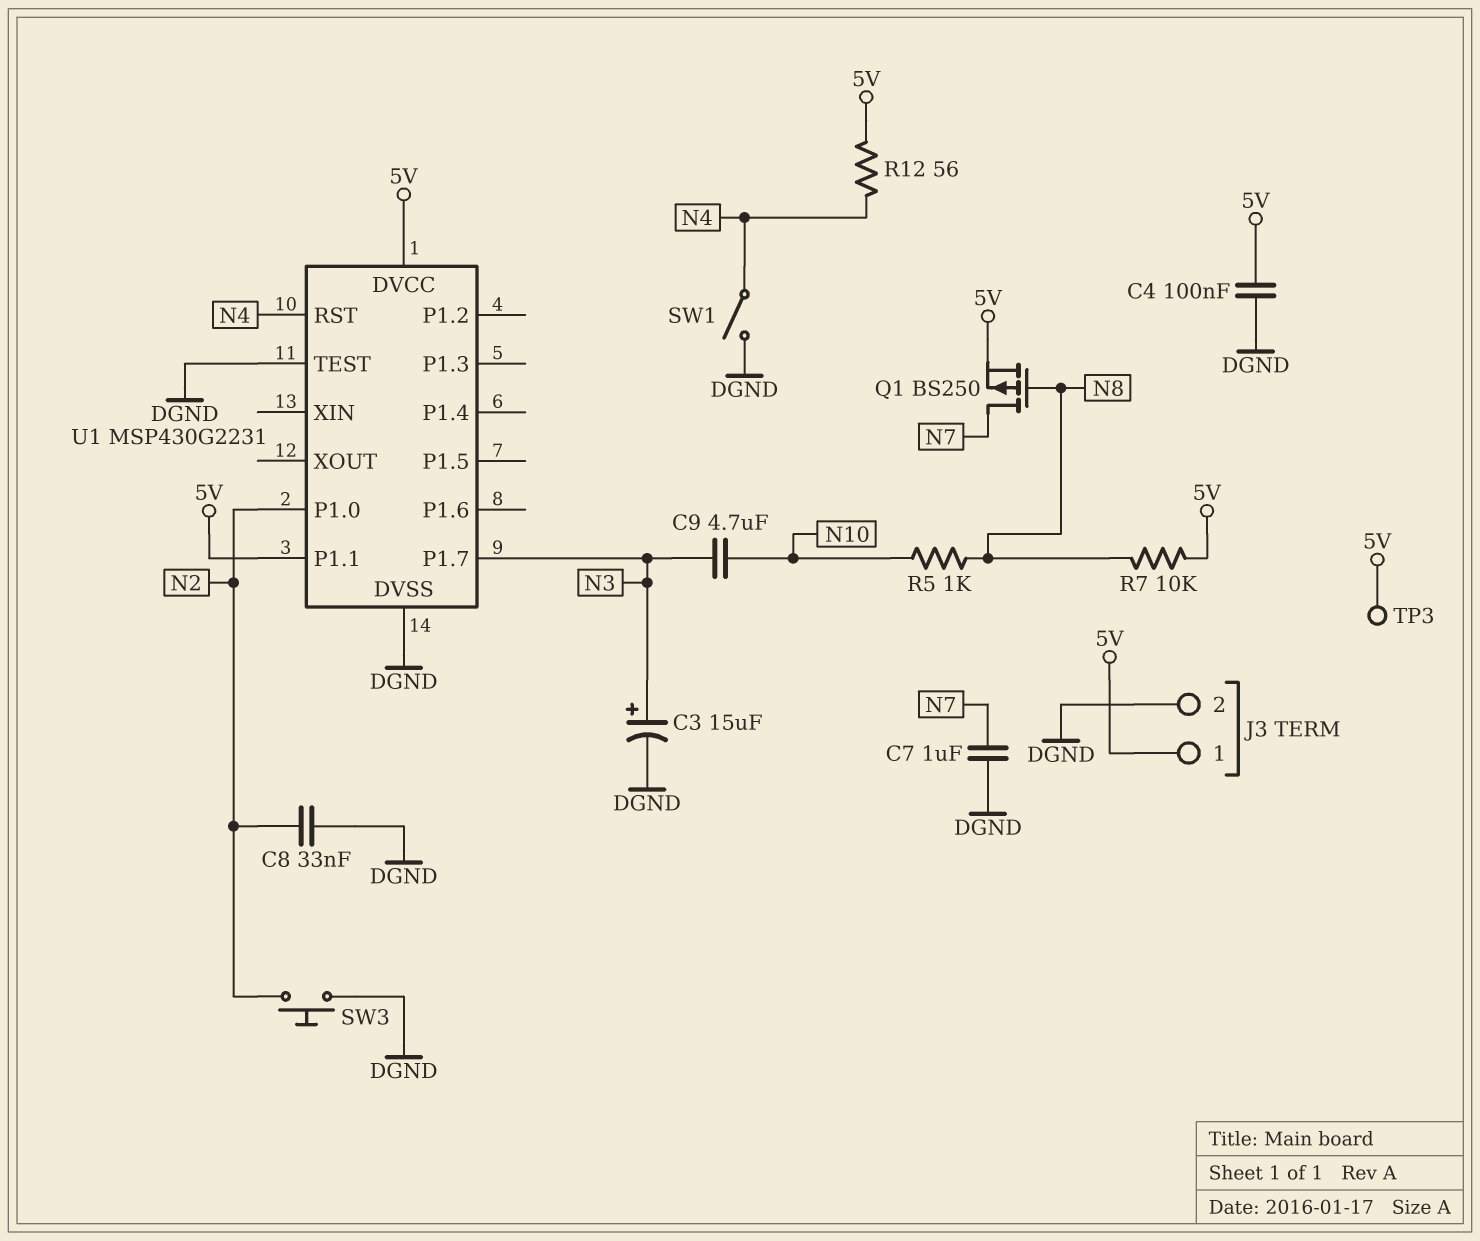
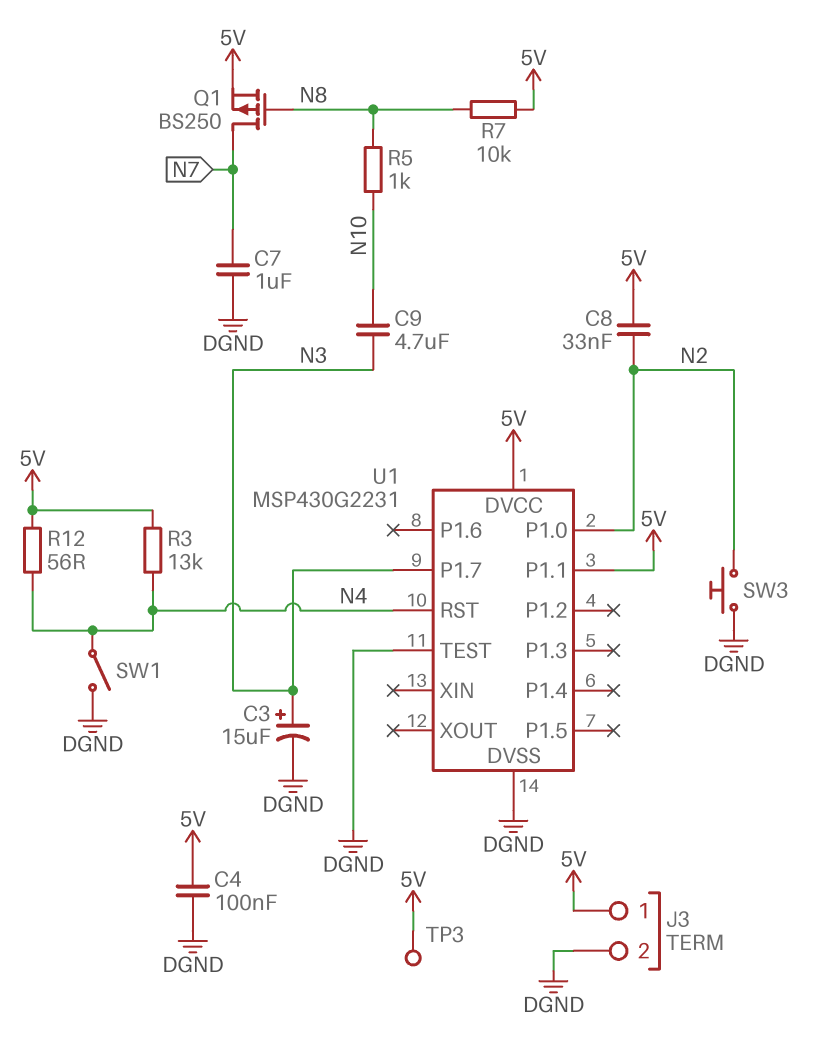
C8: 33nF (DGND, N2) -> 33nF (5V, N2)
R3: none -> 13k (5V, N4)

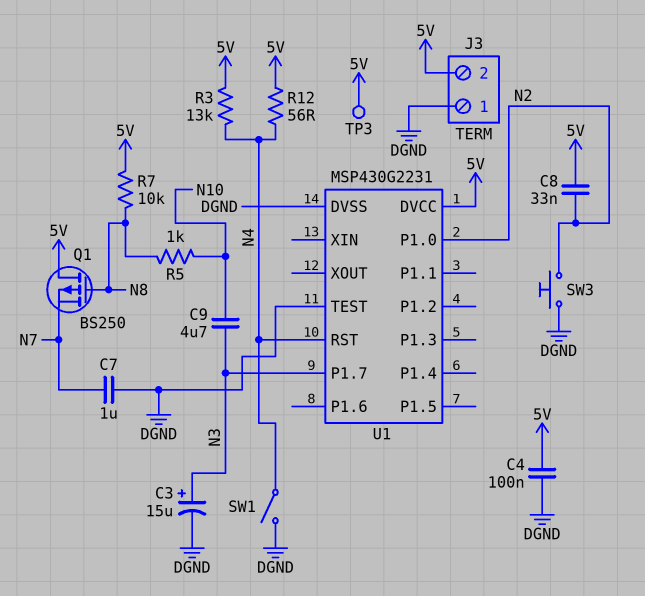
J3 pin 1: 5V -> DGND
J3 pin 2: DGND -> 5V
Q1: PMOS BS250 (G N8, D N7, S 5V) -> PMOS BS250 (G N8, D 5V, S N7)
U1 pin P1.1: 5V -> none

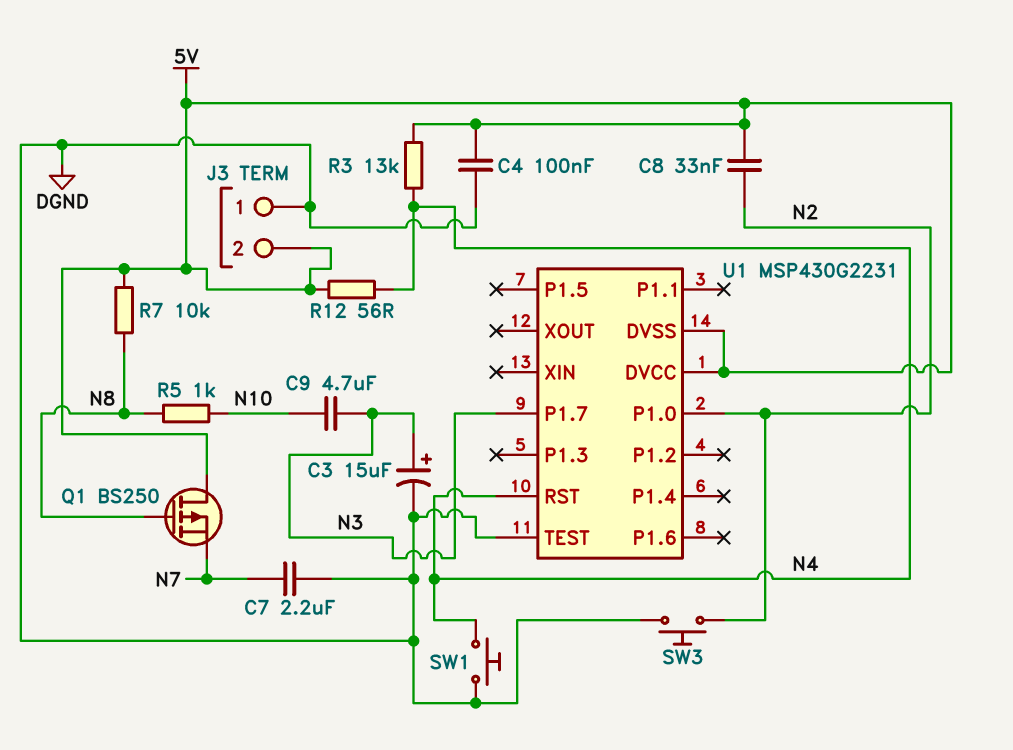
C7: 1uF (DGND, N7) -> 2.2uF (DGND, N7)
SW1: switch (DGND, N4) -> button (DGND, N4)
TP3: test point (5V) -> none
U1 pin DVSS: DGND -> 5V

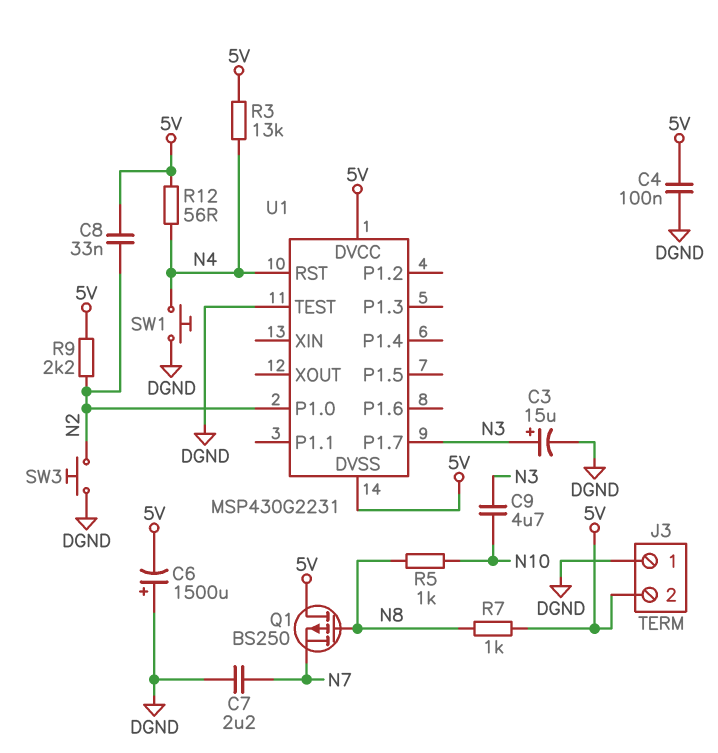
C6: none -> 1500uF (plus DGND, minus 5V)
R7: 10k (5V, N8) -> 1k (5V, N8)
R9: none -> 2.2k (5V, N2)

